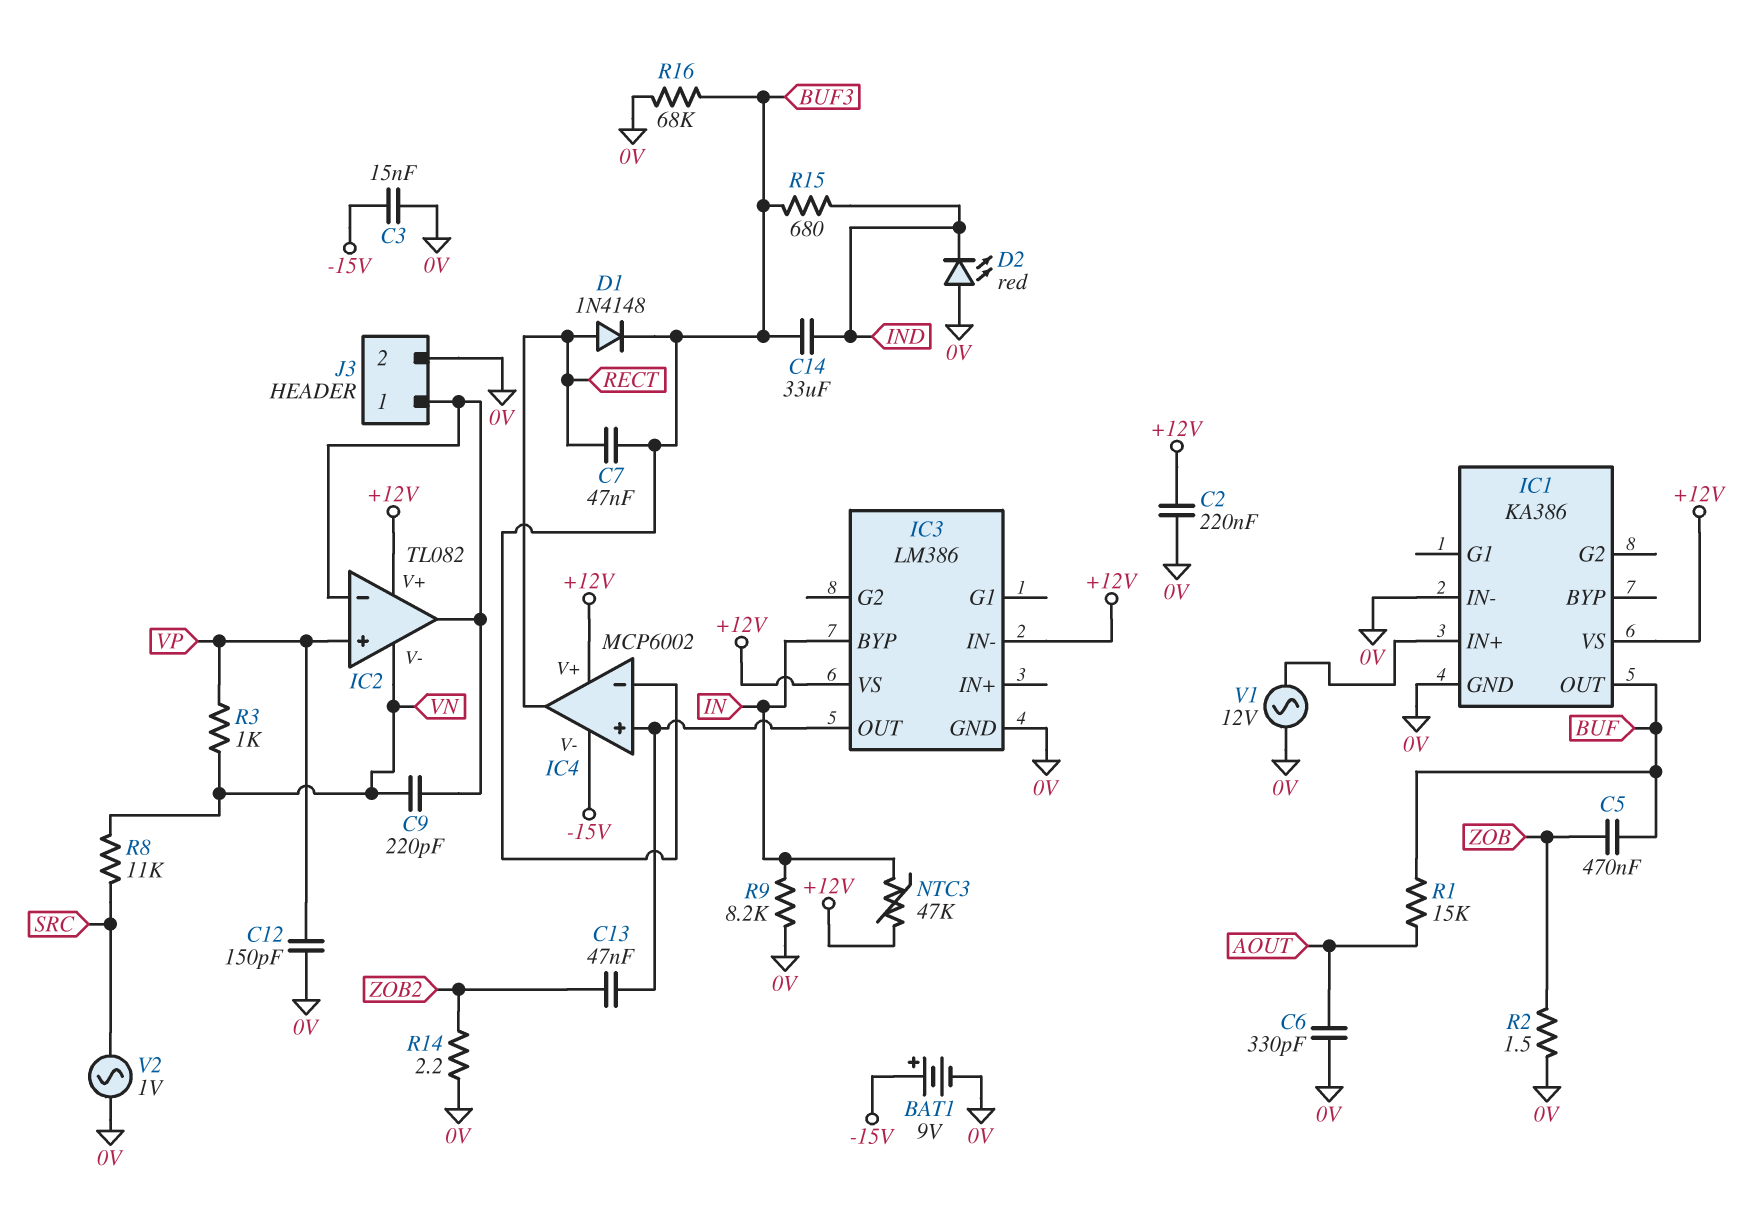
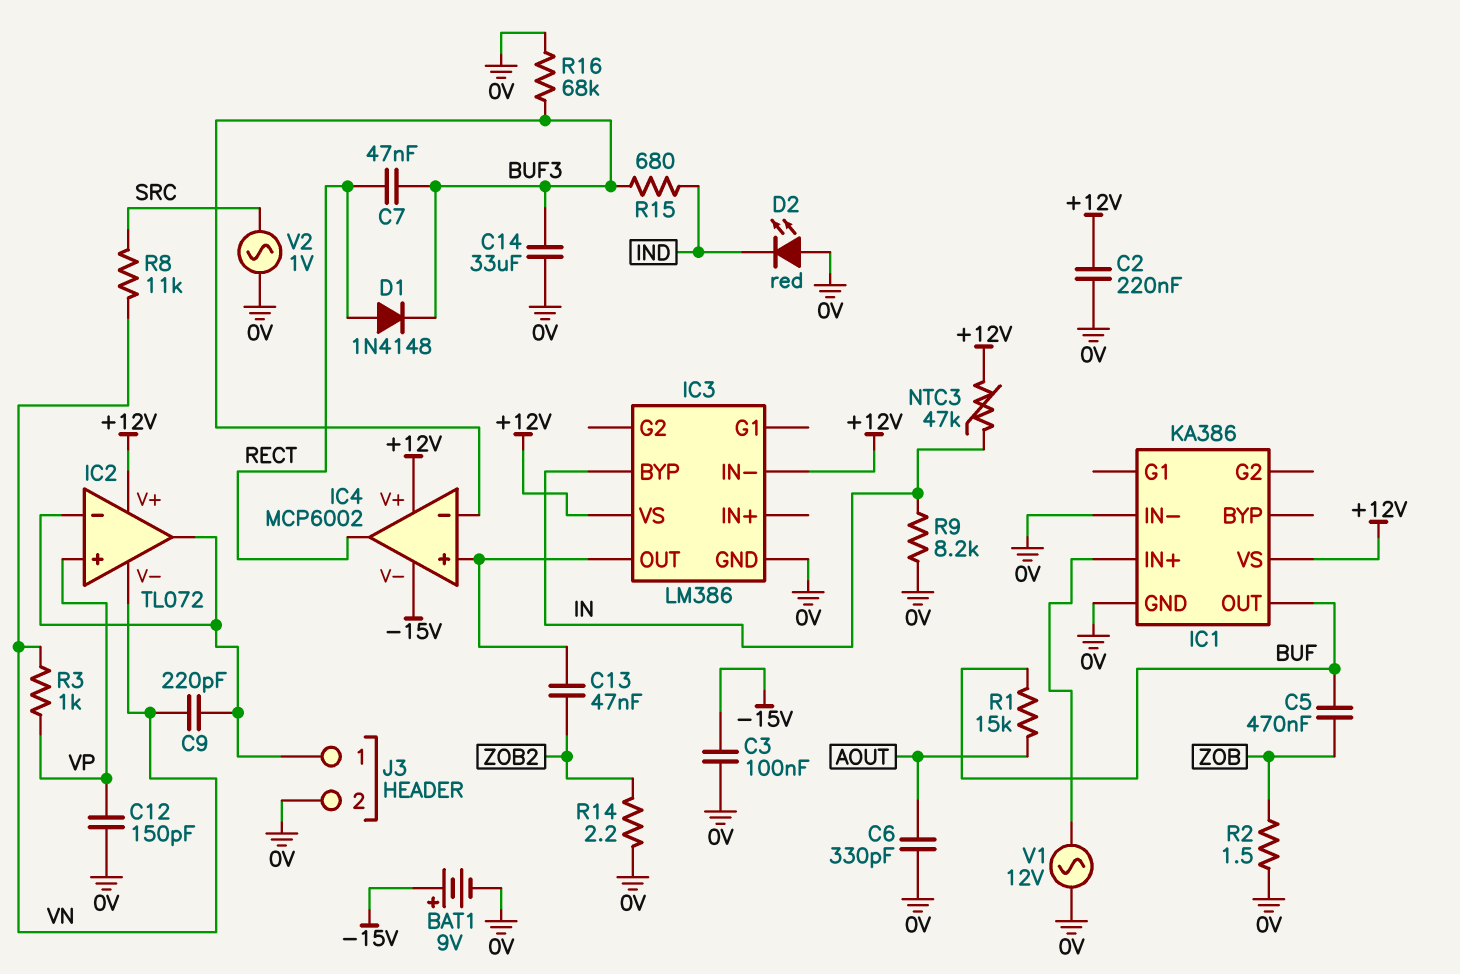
C3: 15nF (-15V, 0V) -> 100nF (-15V, 0V)
C14: 33uF (BUF3, IND) -> 33uF (0V, BUF3)
IC2: TL082 -> TL072

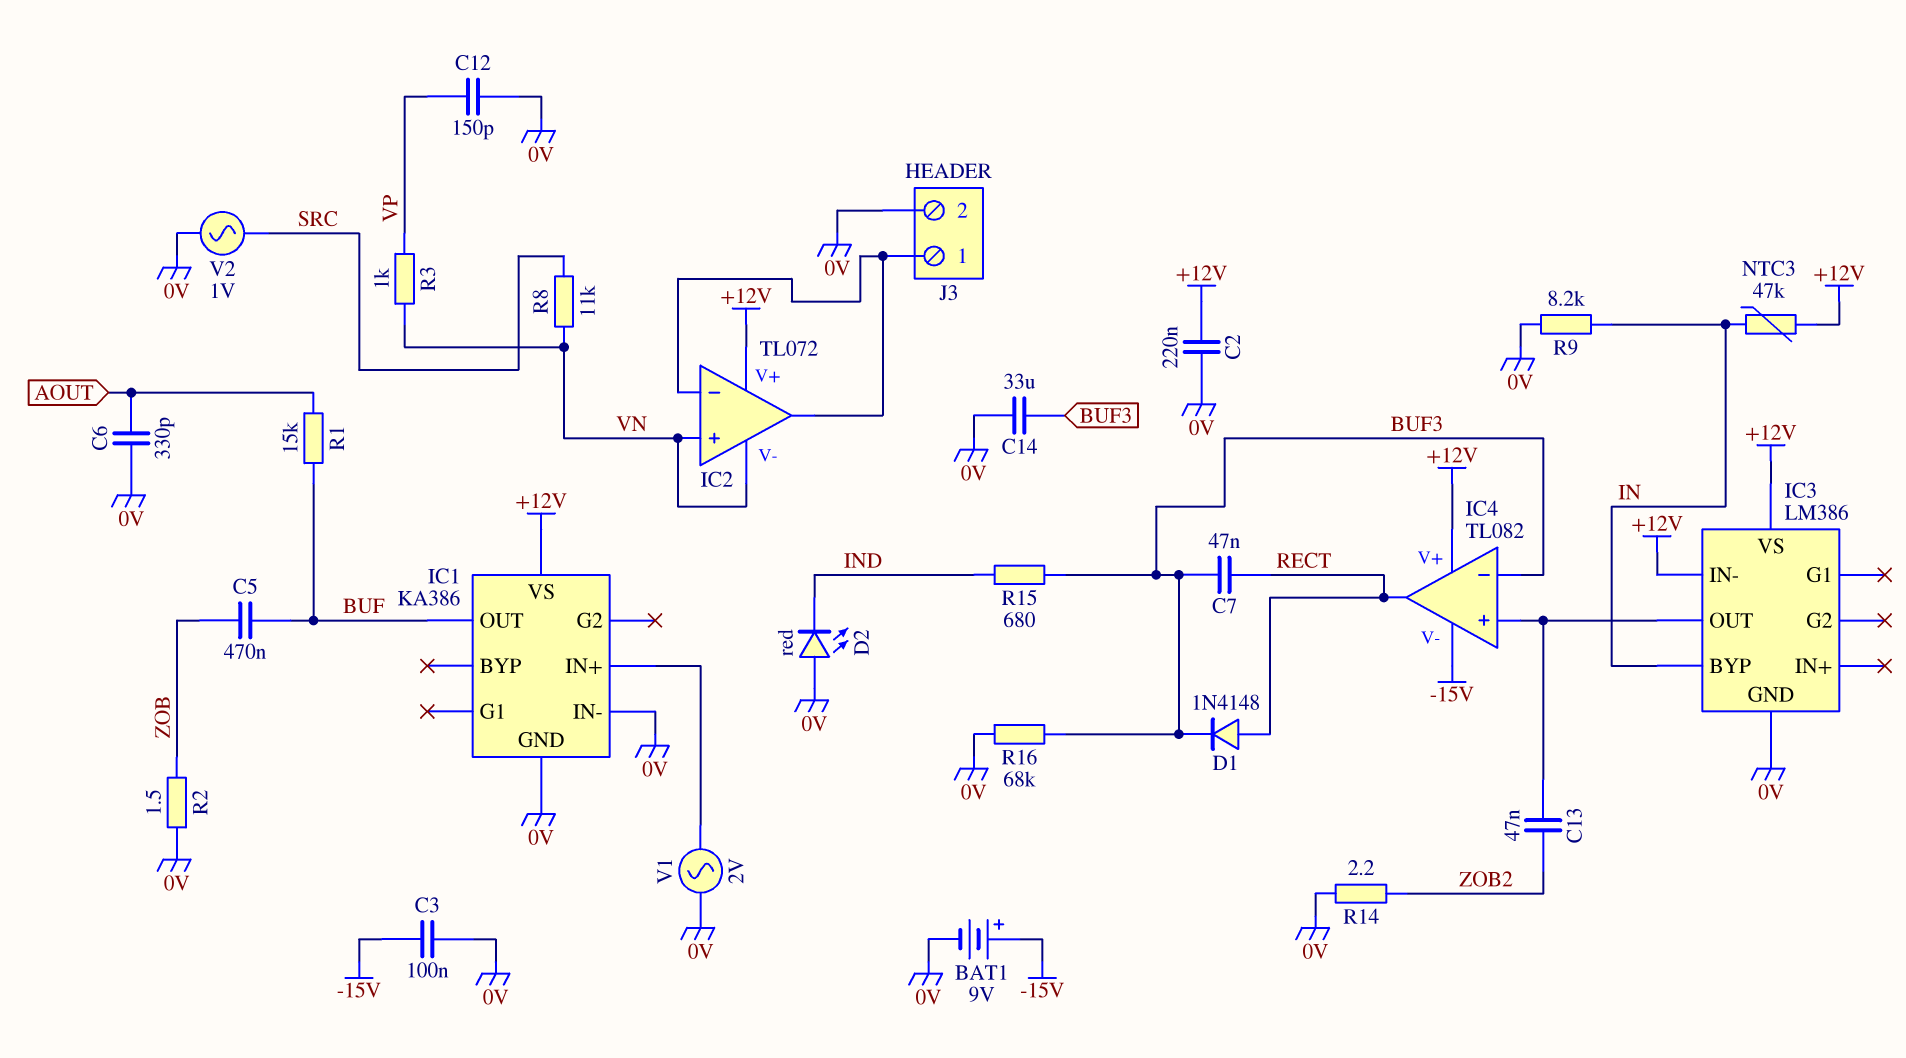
C9: 220pF (IC2/in-, VN) -> none
IC2 pin in+: VP -> VN
IC4: MCP6002 -> TL082
V1: AC 12V (0V, IC1/IN+) -> AC 2V (0V, IC1/IN+)

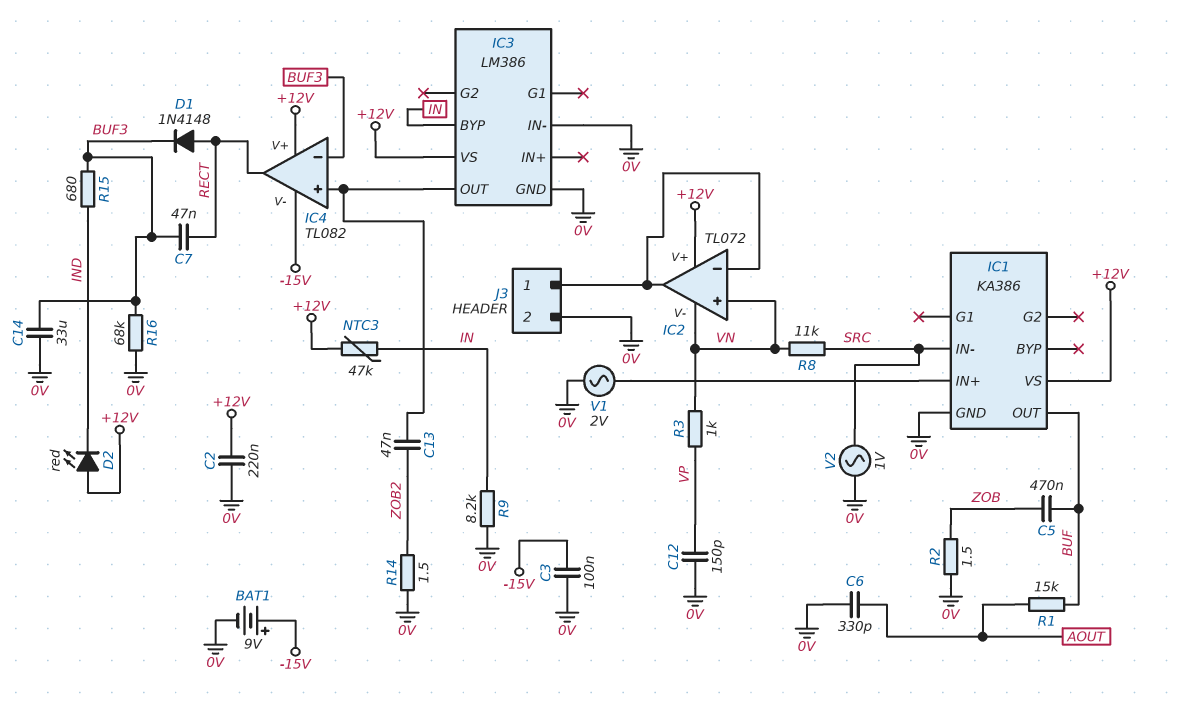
D2: LED red (A 0V, K IND) -> LED red (A +12V, K IND)
IC1 pin IN-: 0V -> SRC
IC3 pin IN-: +12V -> 0V
R14: 2.2 (0V, ZOB2) -> 1.5 (0V, ZOB2)

